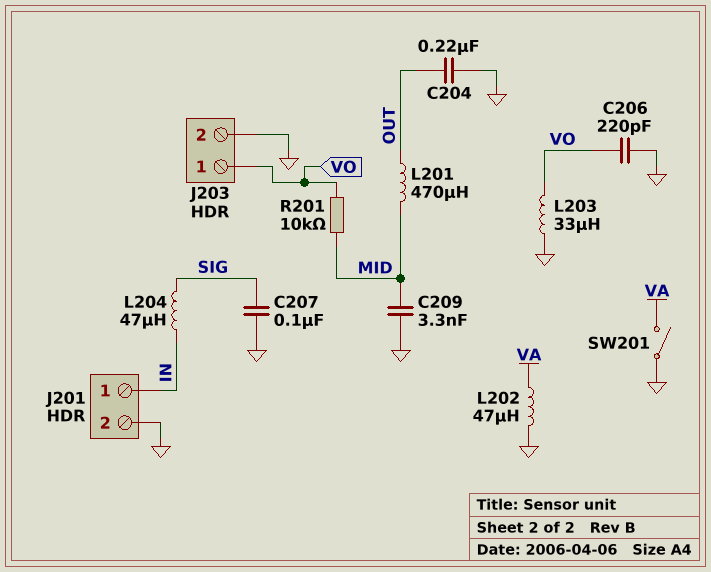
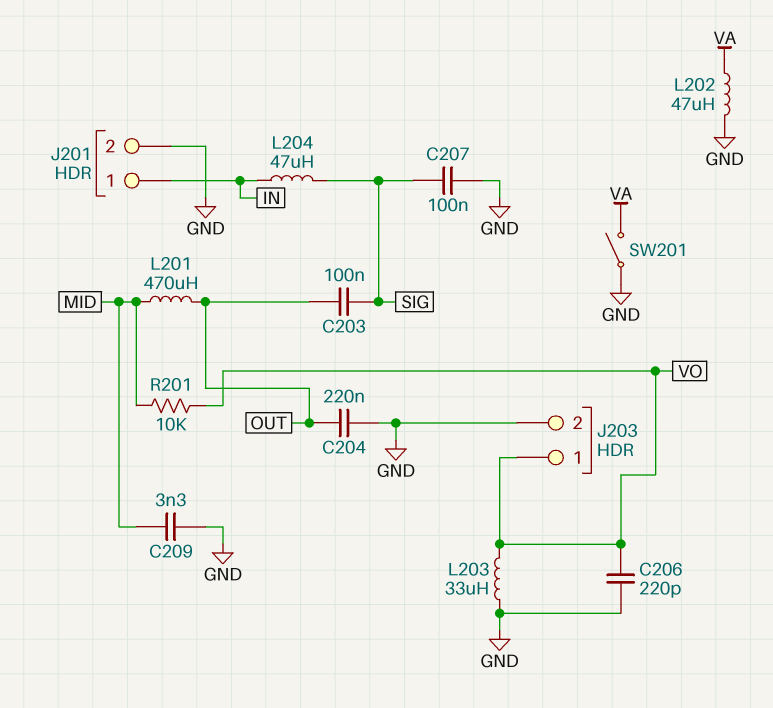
C203: none -> 100nF (OUT, SIG)

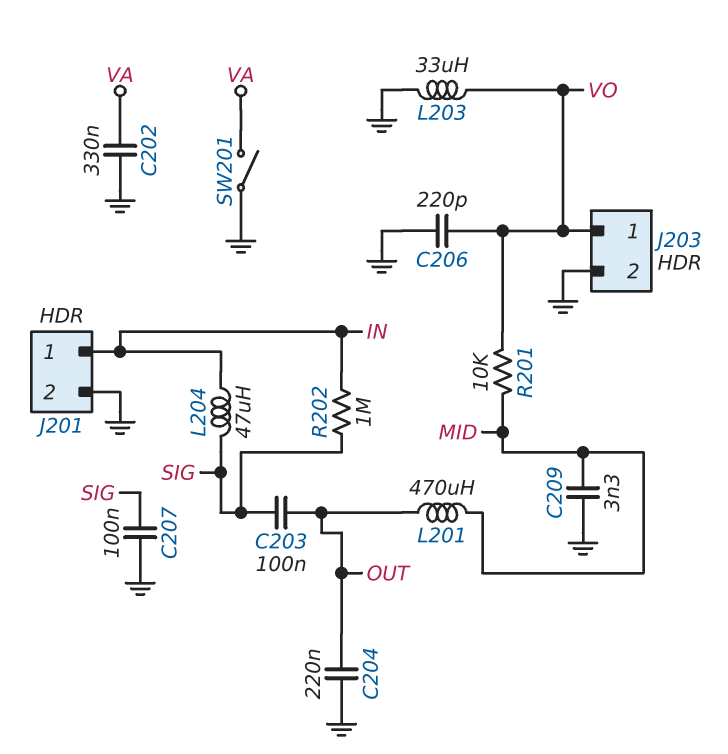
C202: none -> 330nF (GND, VA)
L202: 47uH (GND, VA) -> none
R202: none -> 1M (IN, SIG)

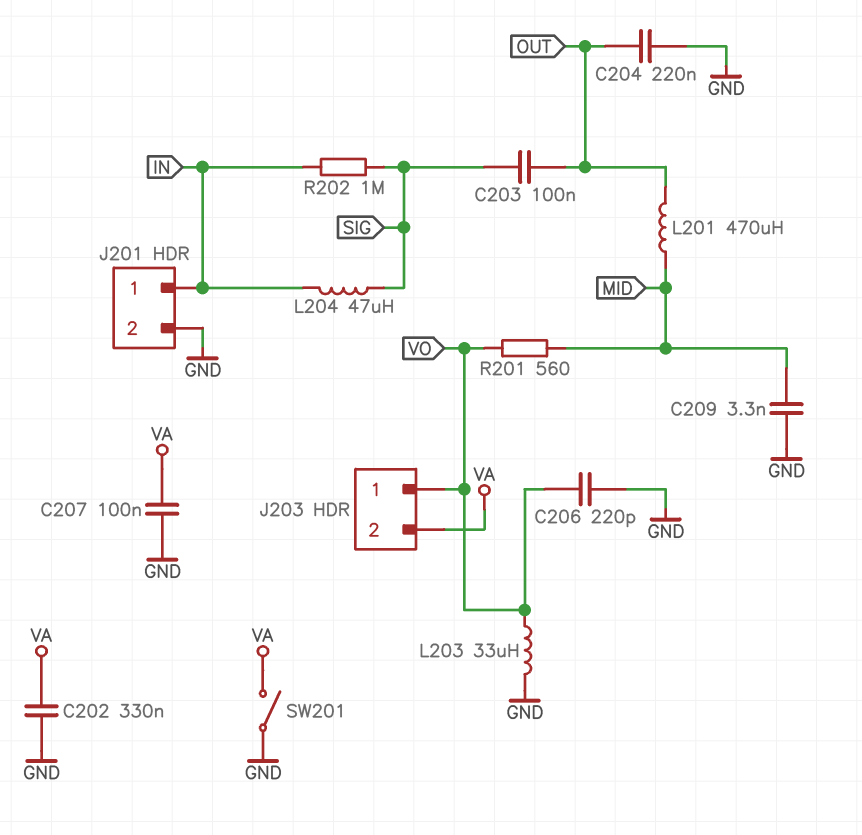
C207: 100nF (GND, SIG) -> 100nF (GND, VA)
J203 pin 2: GND -> VA
R201: 10k (MID, VO) -> 560 (MID, VO)

